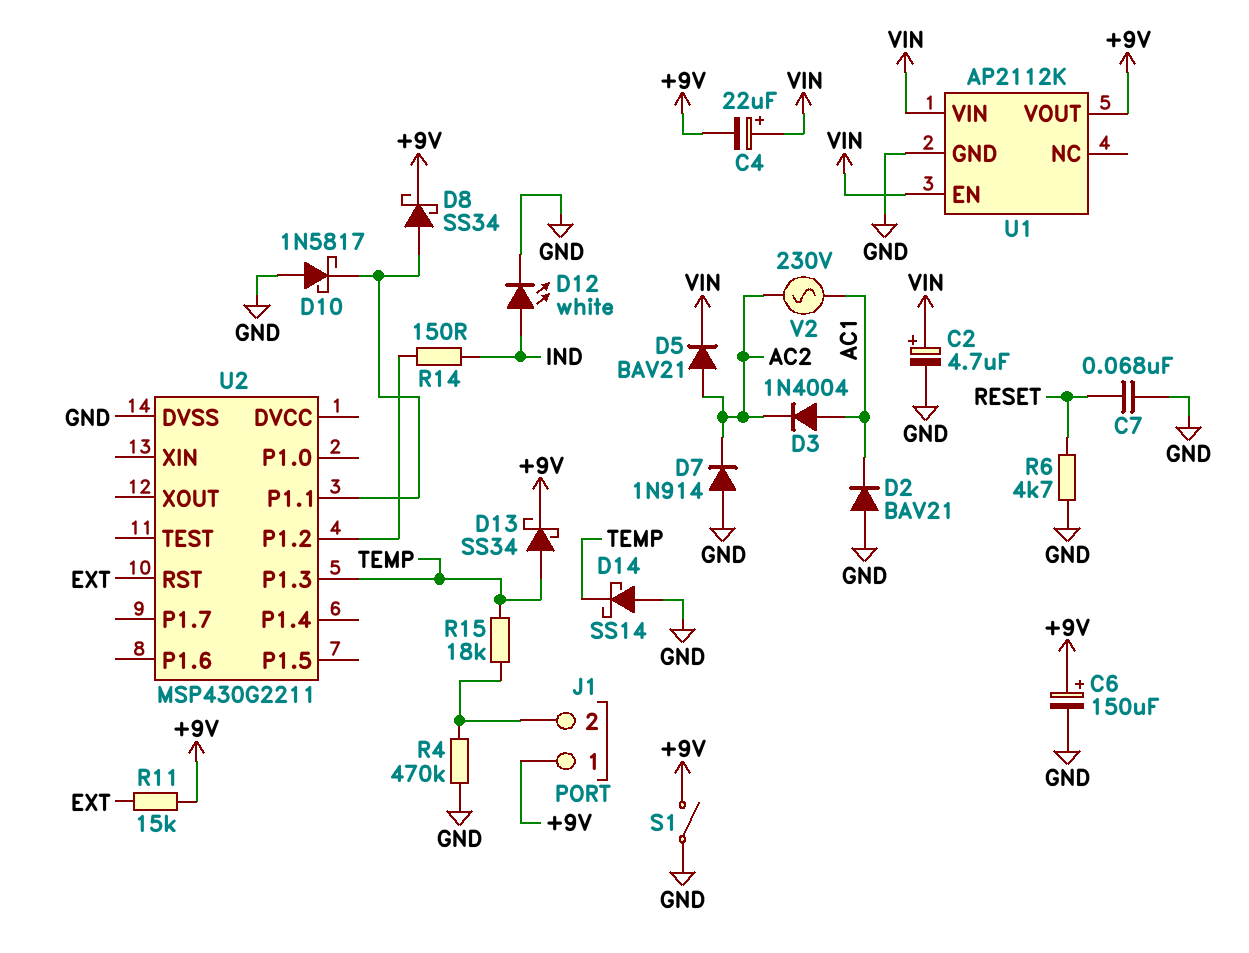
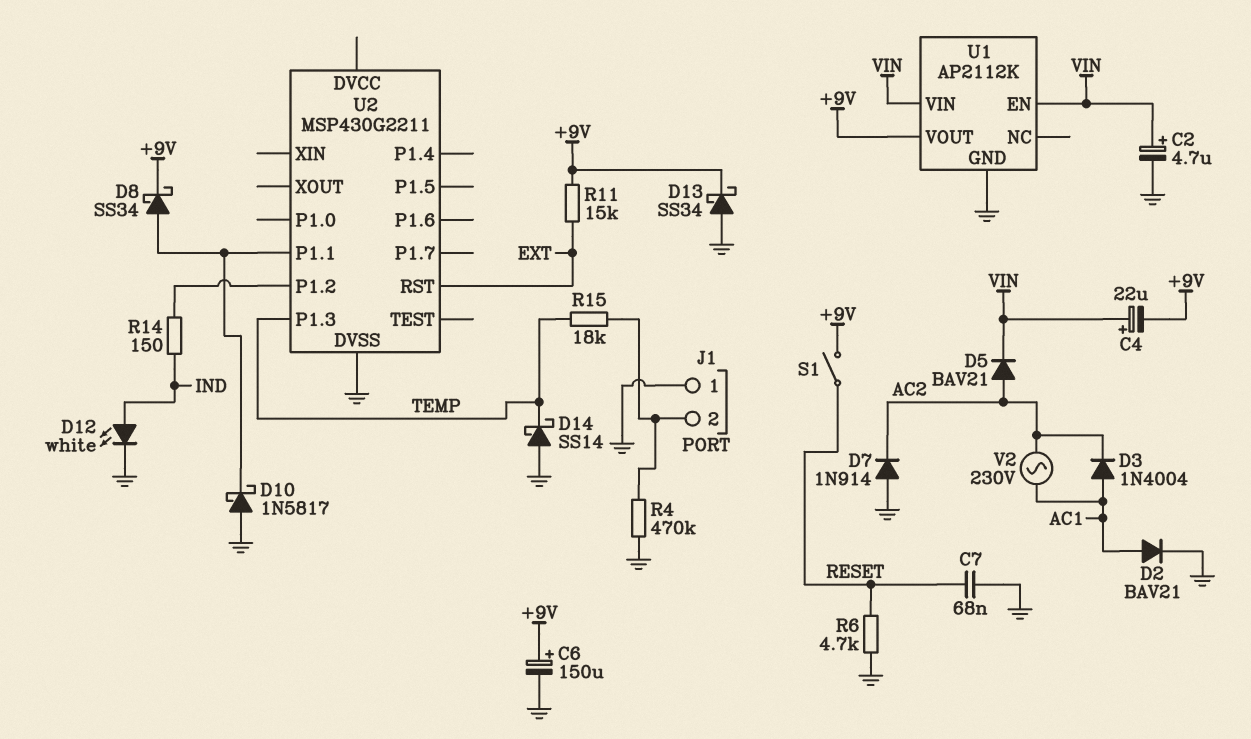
D2: diode BAV21 (A GND, K AC1) -> diode BAV21 (A AC1, K GND)
D13: schottky SS34 (A TEMP, K +9V) -> schottky SS34 (A GND, K +9V)
J1 pin 1: +9V -> GND
S1: switch (+9V, GND) -> switch (+9V, RESET)

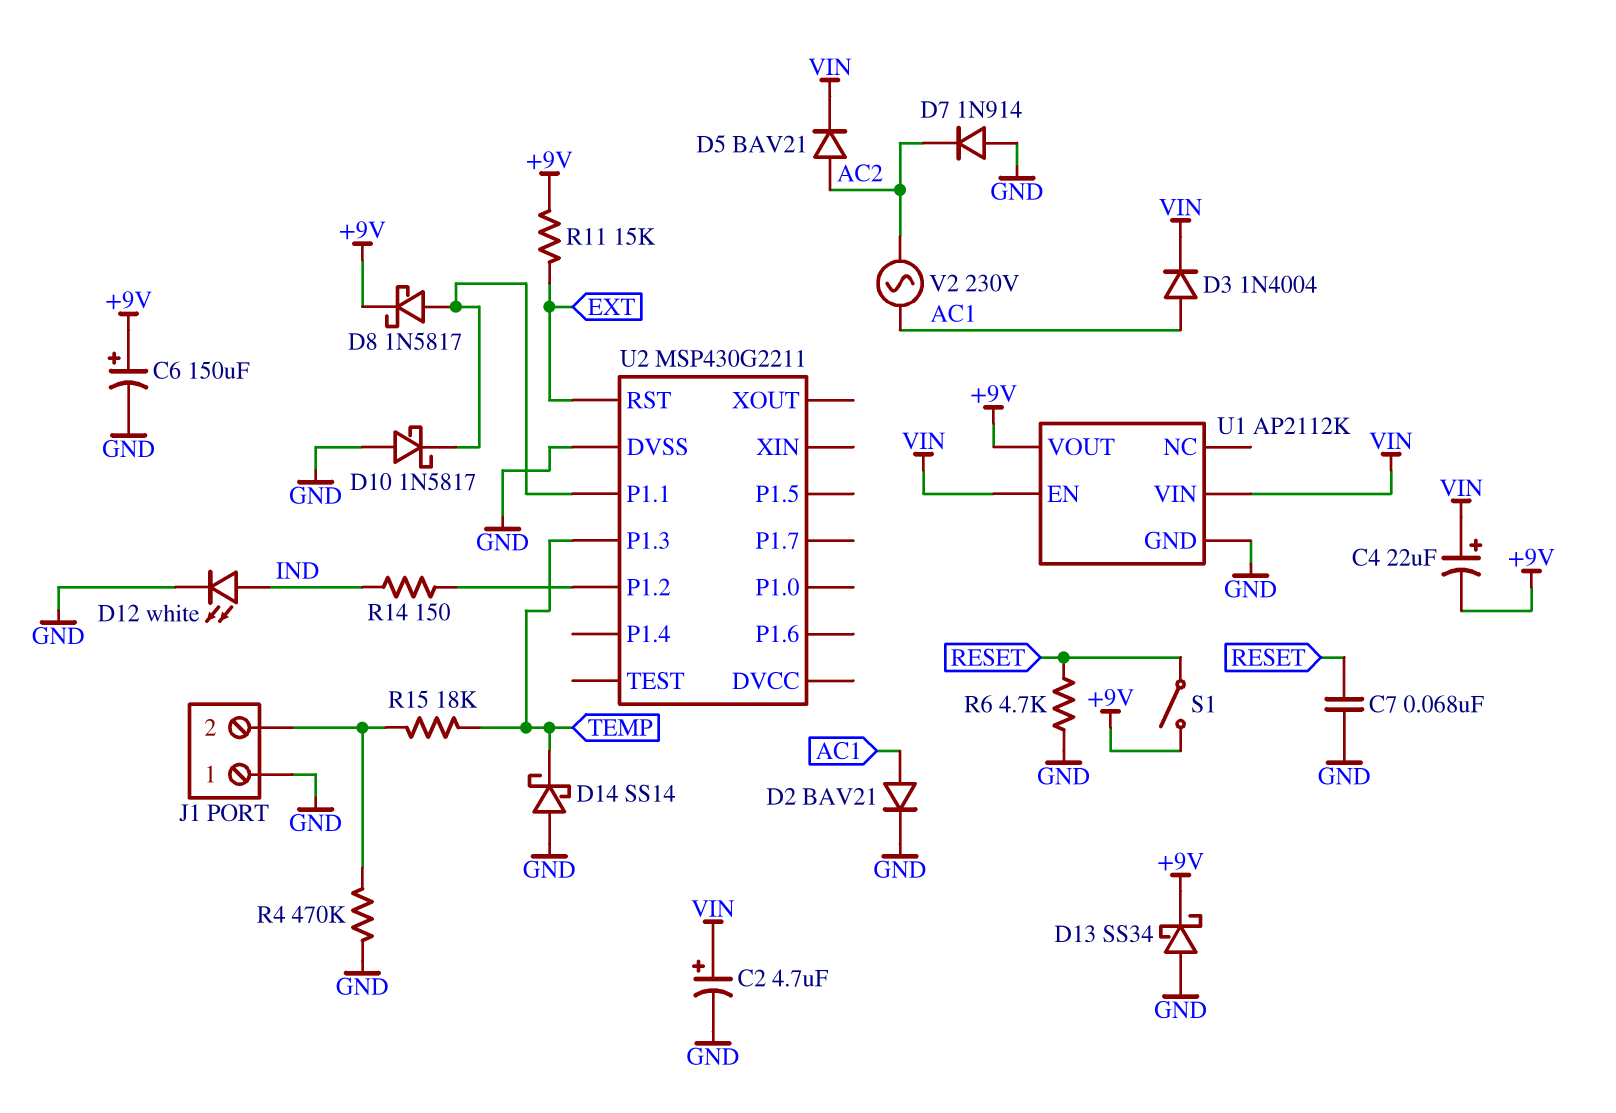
D3: diode 1N4004 (A AC1, K AC2) -> diode 1N4004 (A AC1, K VIN)
D8: schottky SS34 (A U2/P1.1, K +9V) -> schottky 1N5817 (A U2/P1.1, K +9V)

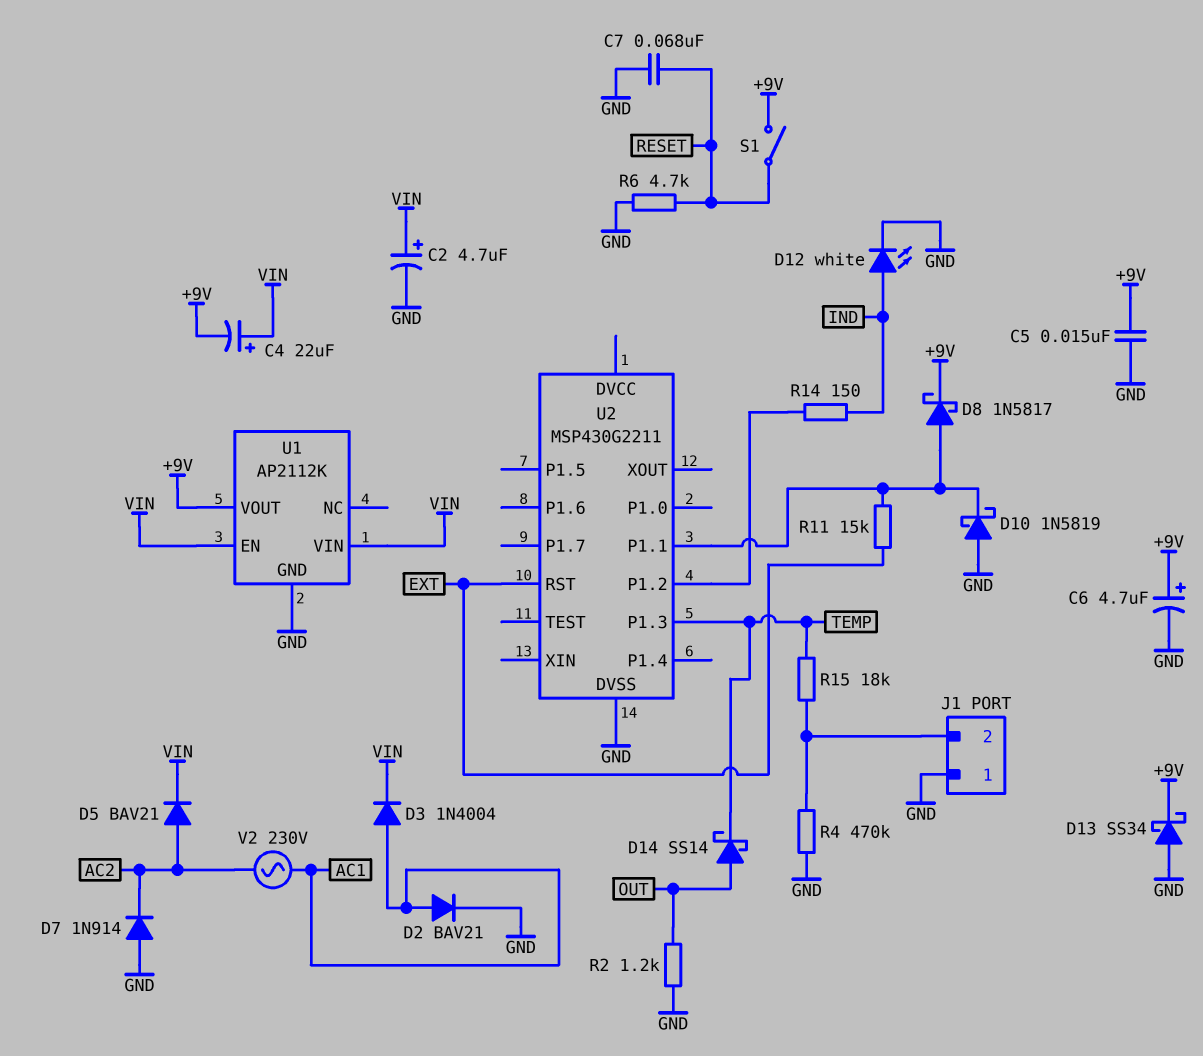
C5: none -> 15nF (+9V, GND)
C6: 150uF (plus +9V, minus GND) -> 4.7uF (plus +9V, minus GND)
D10: schottky 1N5817 (A GND, K U2/P1.1) -> schottky 1N5819 (A GND, K U2/P1.1)
D14: schottky SS14 (A GND, K TEMP) -> schottky SS14 (A OUT, K TEMP)
R2: none -> 1.2k (GND, OUT)
R11: 15k (+9V, EXT) -> 15k (EXT, U2/P1.1)

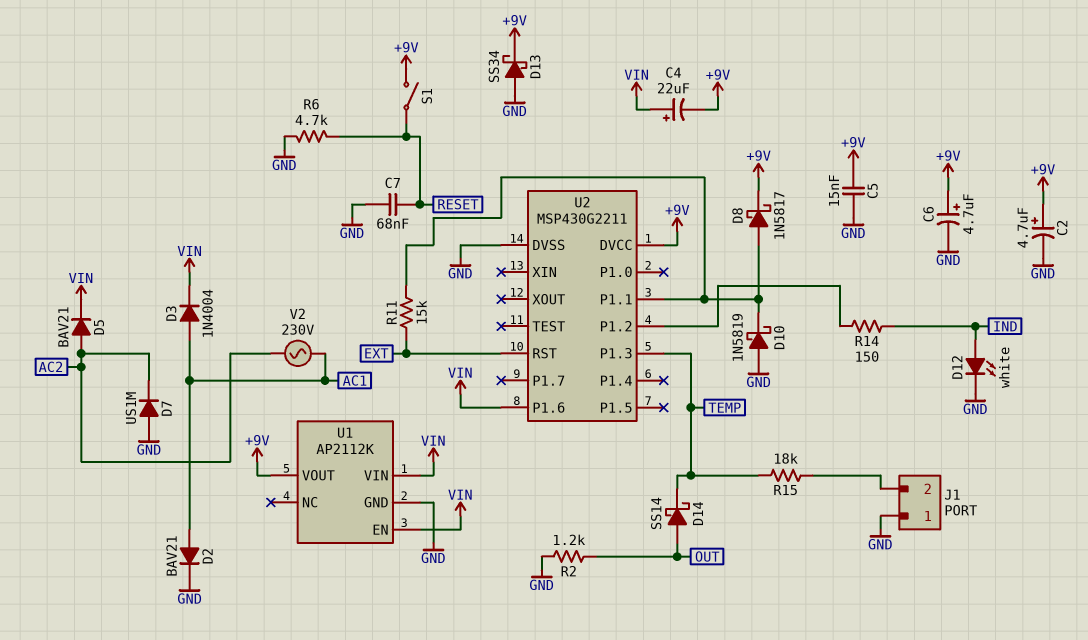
C2: 4.7uF (plus VIN, minus GND) -> 4.7uF (plus +9V, minus GND)
D7: diode 1N914 (A GND, K AC2) -> diode US1M (A GND, K AC2)
R4: 470k (GND, J1/2) -> none
U2 pin DVCC: none -> +9V
U2 pin P1.6: none -> VIN

